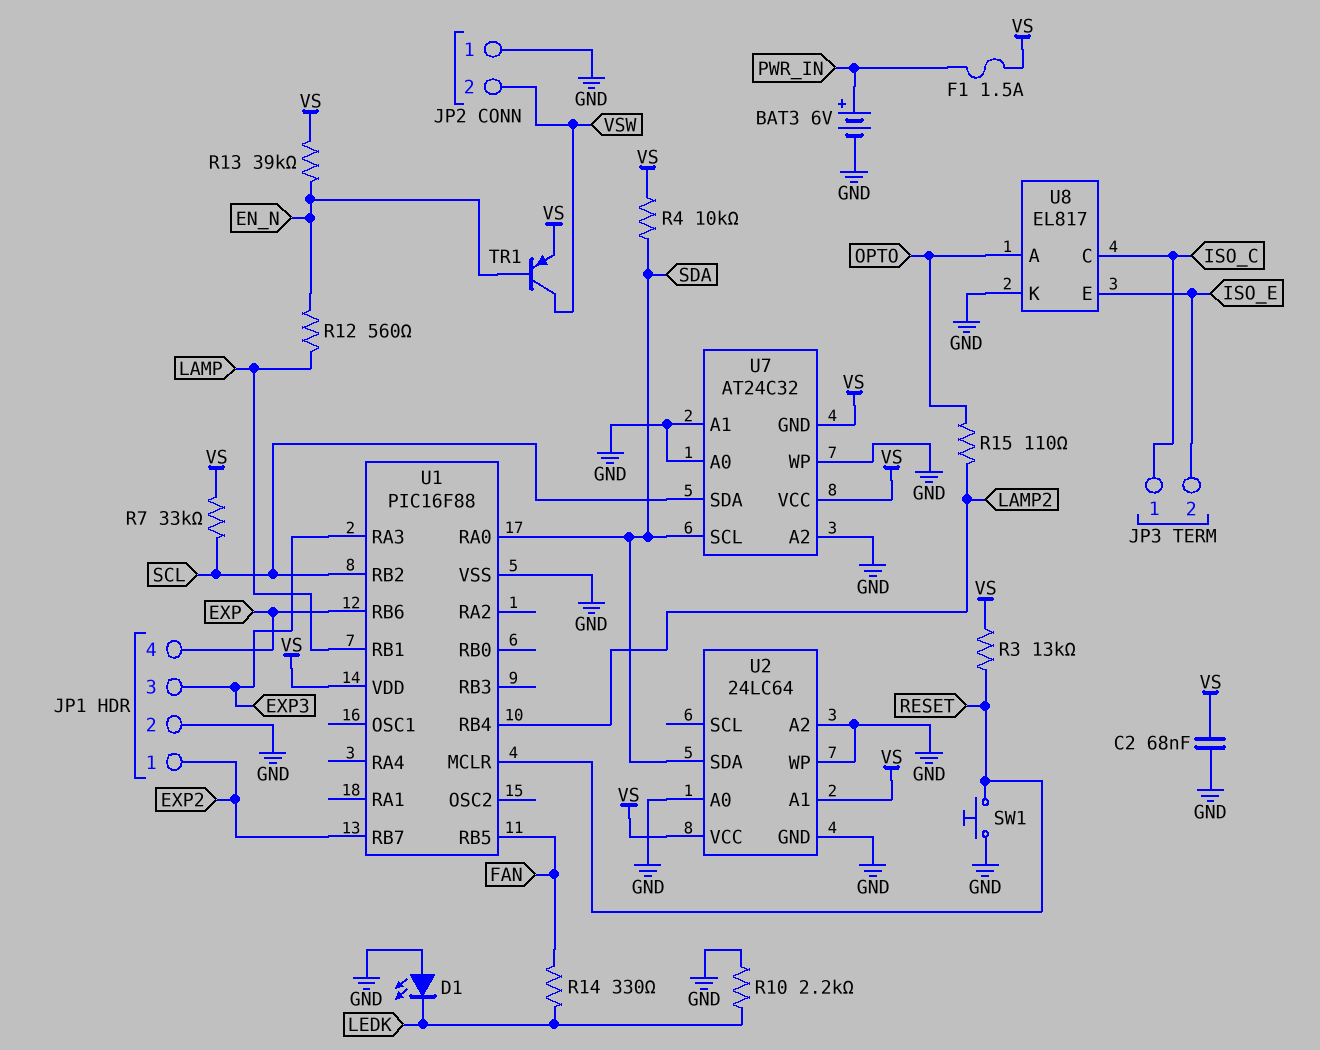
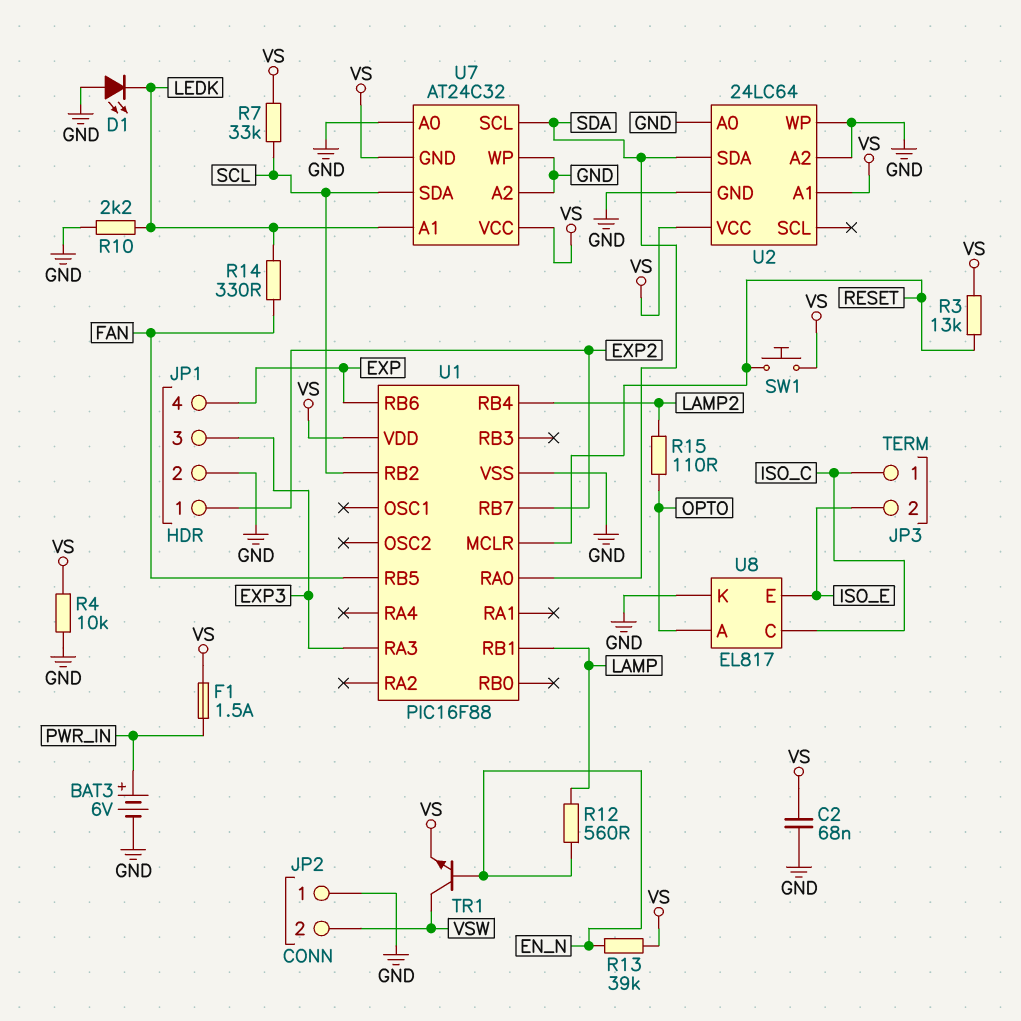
R4: 10k (SDA, VS) -> 10k (GND, VS)
SW1: button (GND, RESET) -> button (RESET, VS)
TR1: PNP (B EN_N, C VSW, E VS) -> NPN (B EN_N, C VSW, E VS)
U7 pin A1: GND -> LEDK

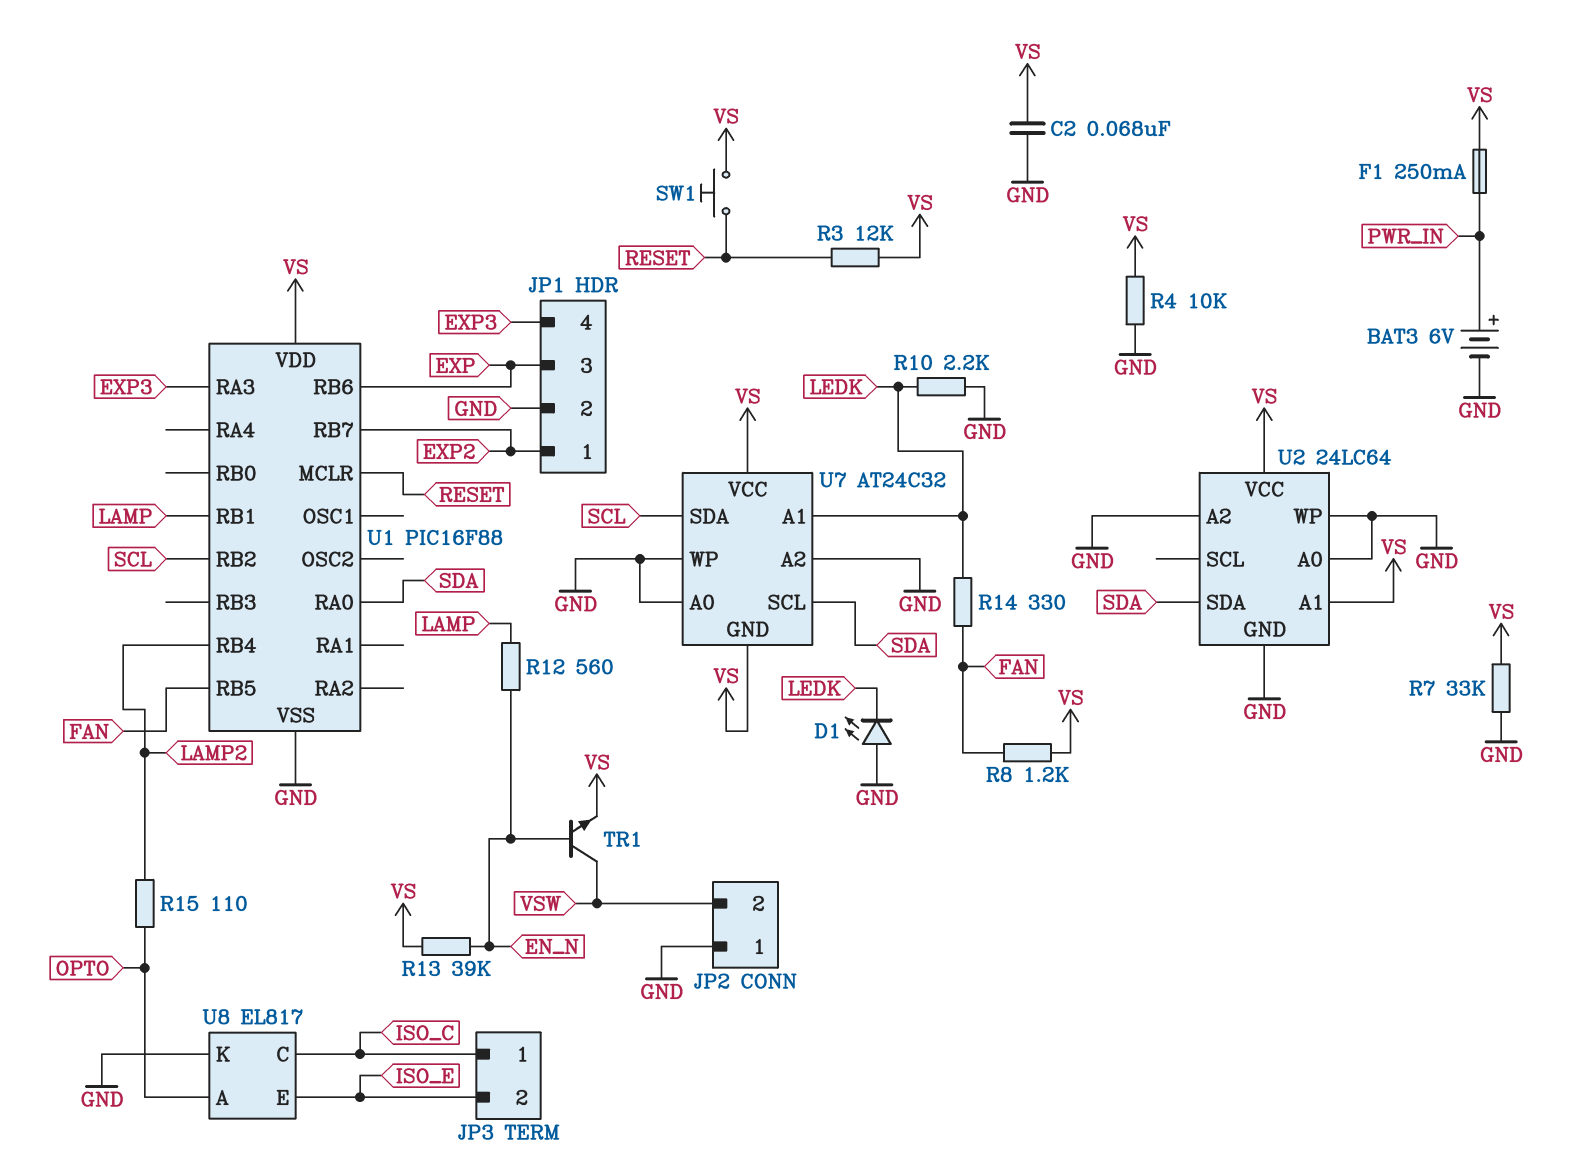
F1: 1.5A (PWR_IN, VS) -> 250mA (PWR_IN, VS)
JP1 pin 3: EXP3 -> EXP
JP1 pin 4: EXP -> EXP3
R3: 13k (RESET, VS) -> 12k (RESET, VS)
R7: 33k (SCL, VS) -> 33k (GND, VS)
R8: none -> 1.2k (FAN, VS)

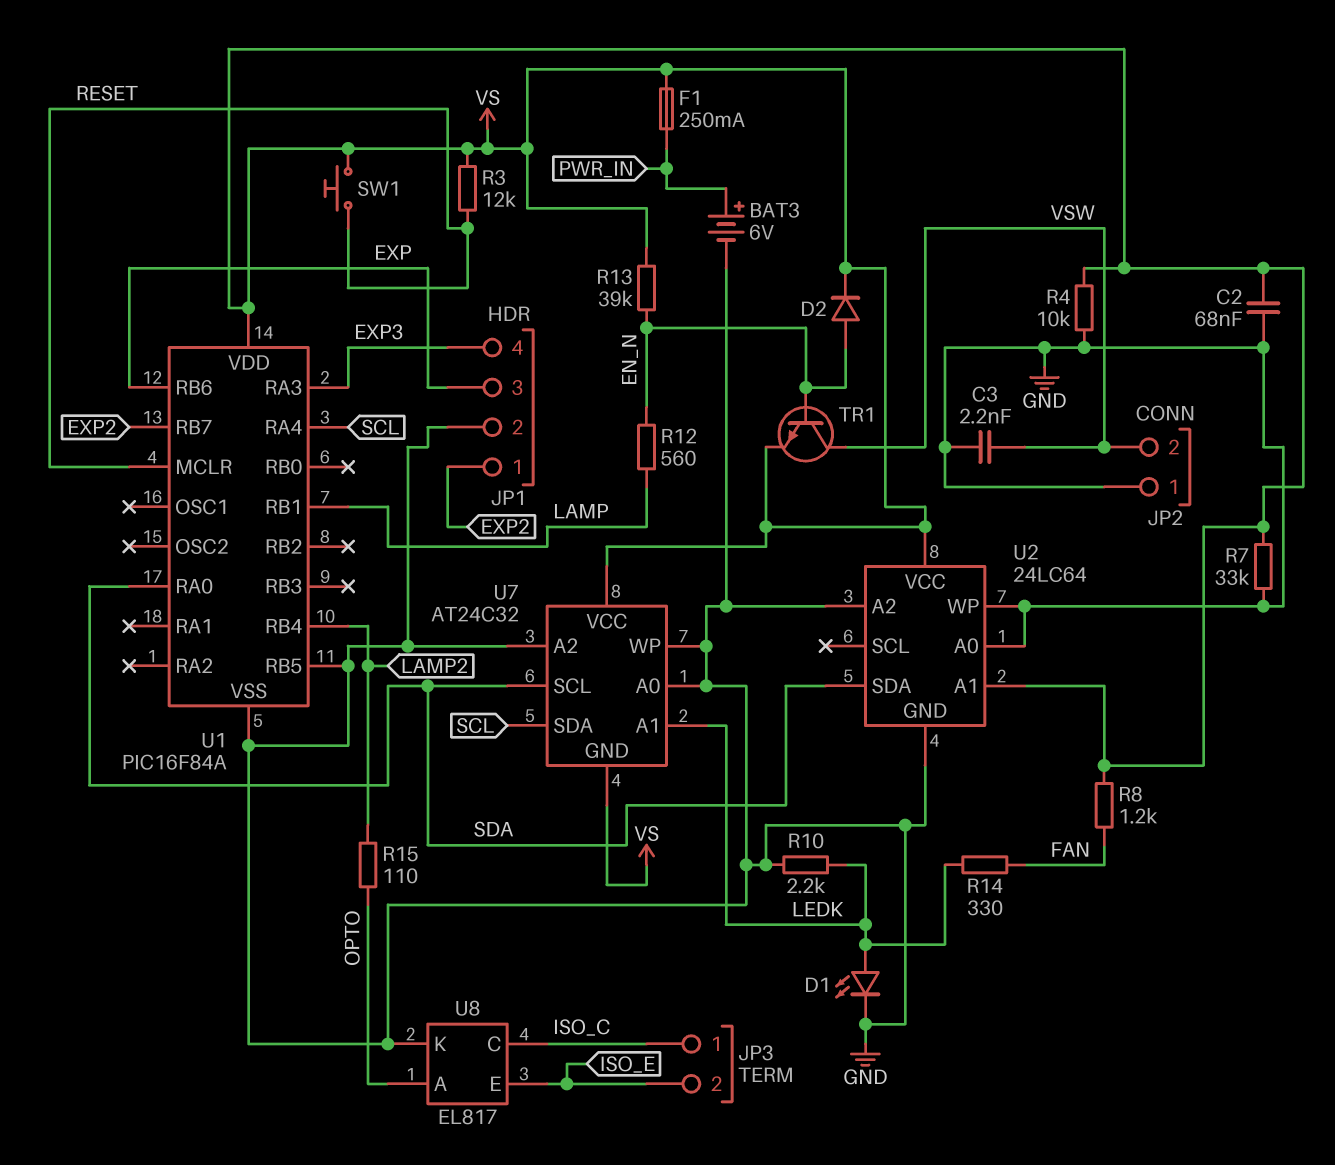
C3: none -> 2.2nF (GND, VSW)
D1: LED (A GND, K LEDK) -> LED (A LEDK, K GND)
D2: none -> diode (A EN_N, K VS)
U1: PIC16F88 -> PIC16F84A
U1 pin RA4: none -> SCL
U1 pin RB2: SCL -> none
U1 pin RB5: FAN -> GND

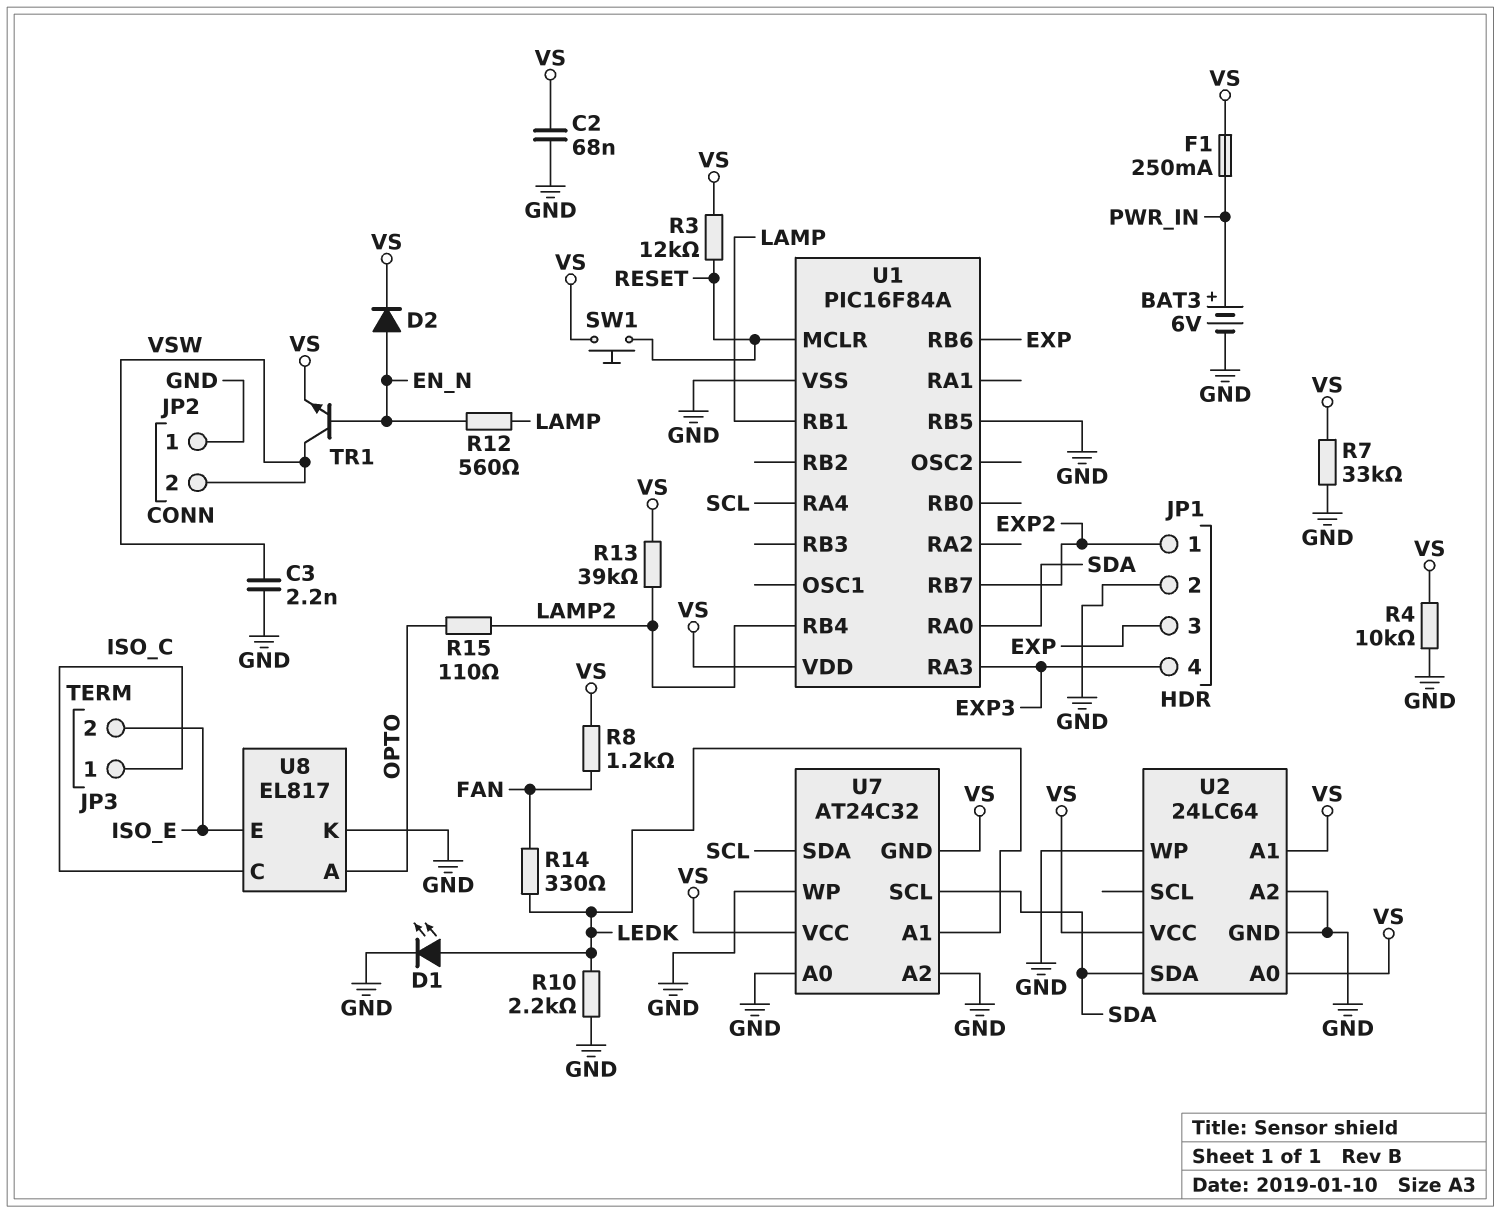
R13: 39k (EN_N, VS) -> 39k (LAMP2, VS)
U2 pin A0: GND -> VS

